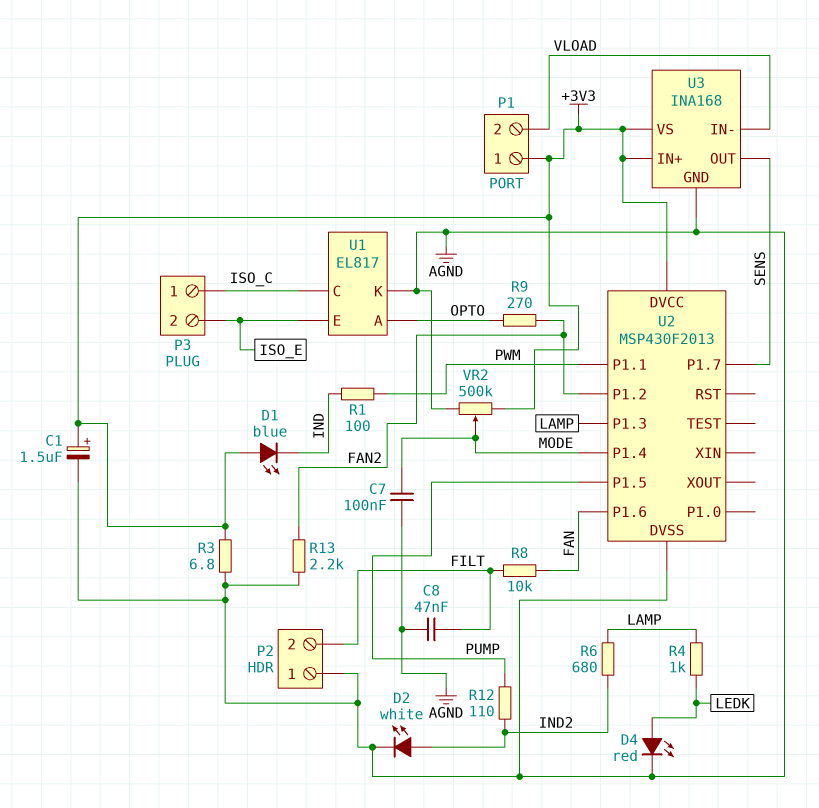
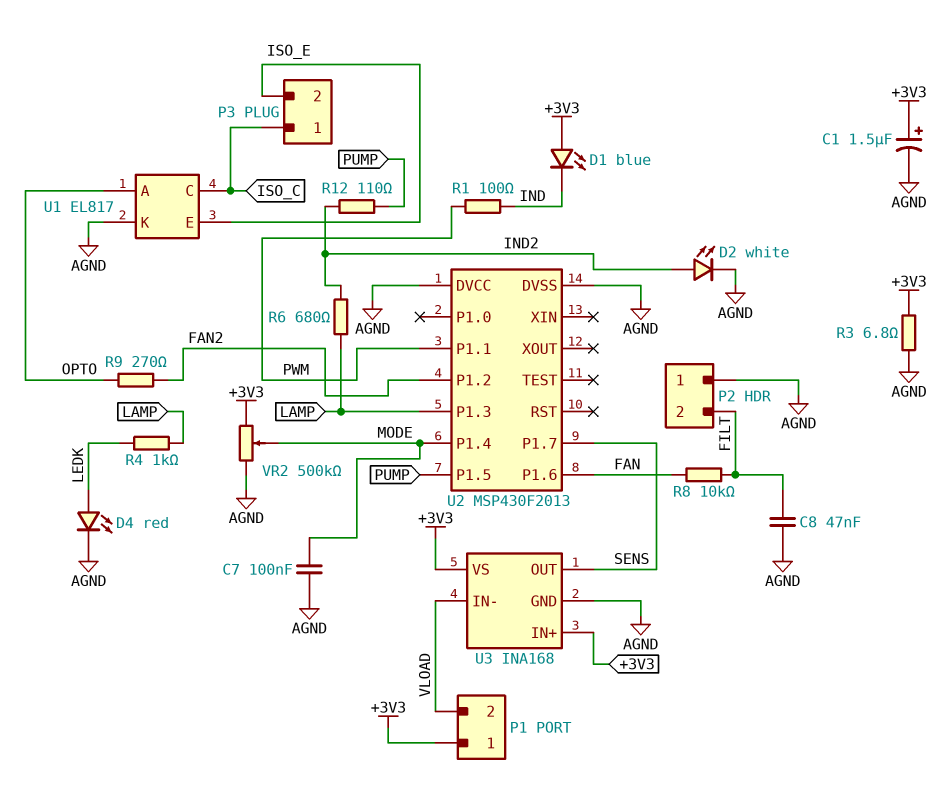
R13: 2.2k (AGND, FAN2) -> none
U2 pin DVCC: +3V3 -> AGND

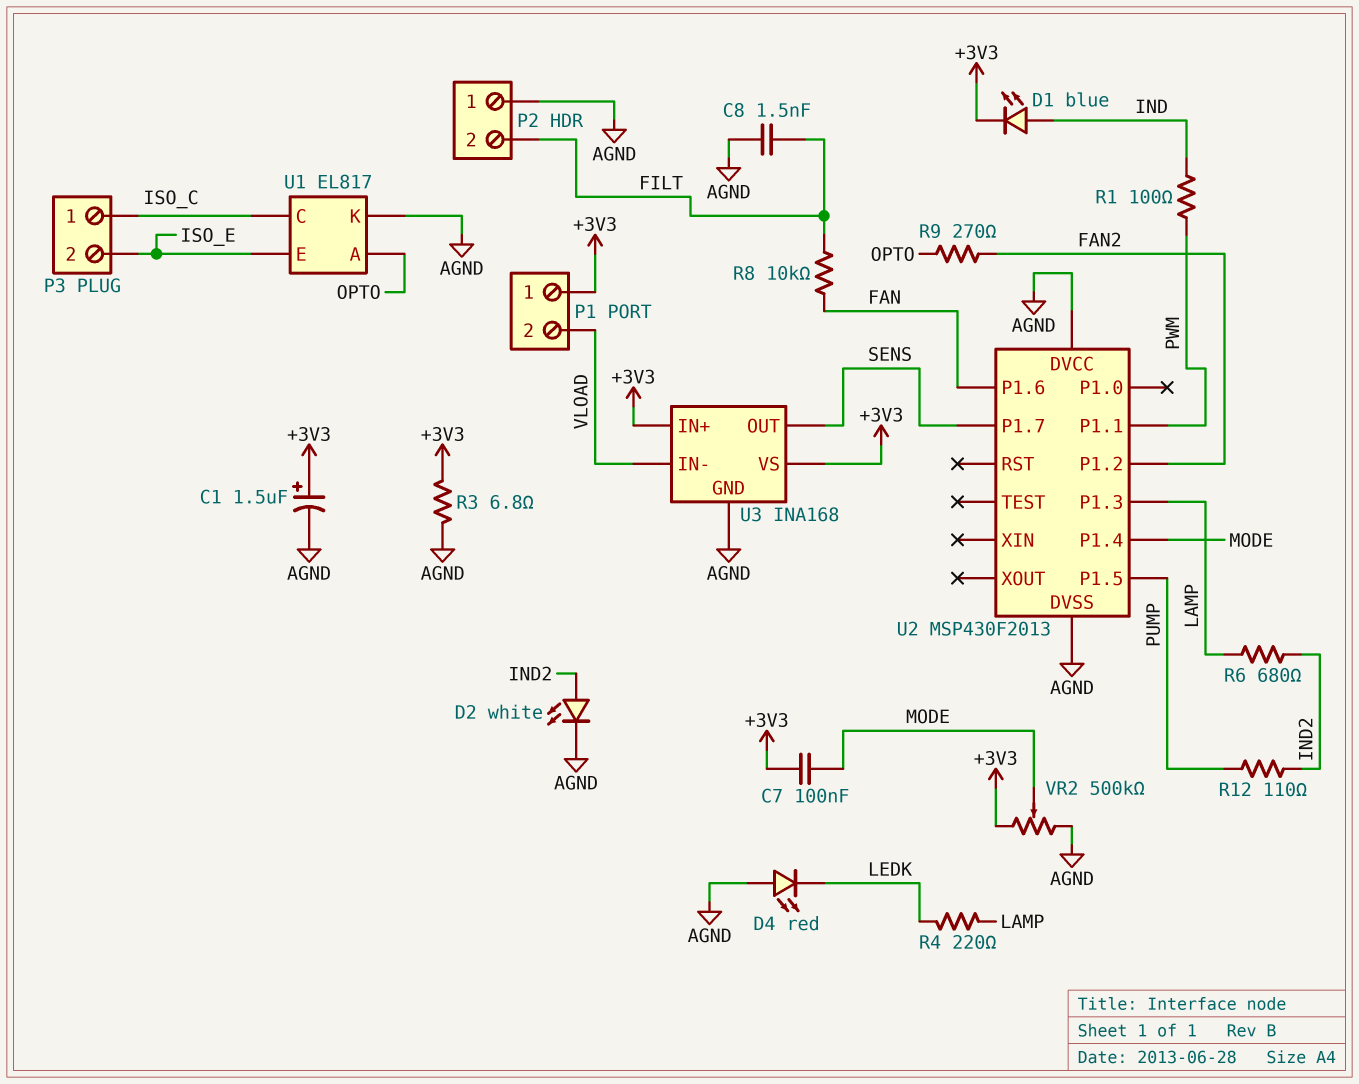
C7: 100nF (AGND, MODE) -> 100nF (+3V3, MODE)
C8: 47nF (AGND, FILT) -> 1.5nF (AGND, FILT)
D1: LED blue (A +3V3, K IND) -> LED blue (A IND, K +3V3)
D4: LED red (A LEDK, K AGND) -> LED red (A AGND, K LEDK)
R4: 1k (LAMP, LEDK) -> 220 (LAMP, LEDK)

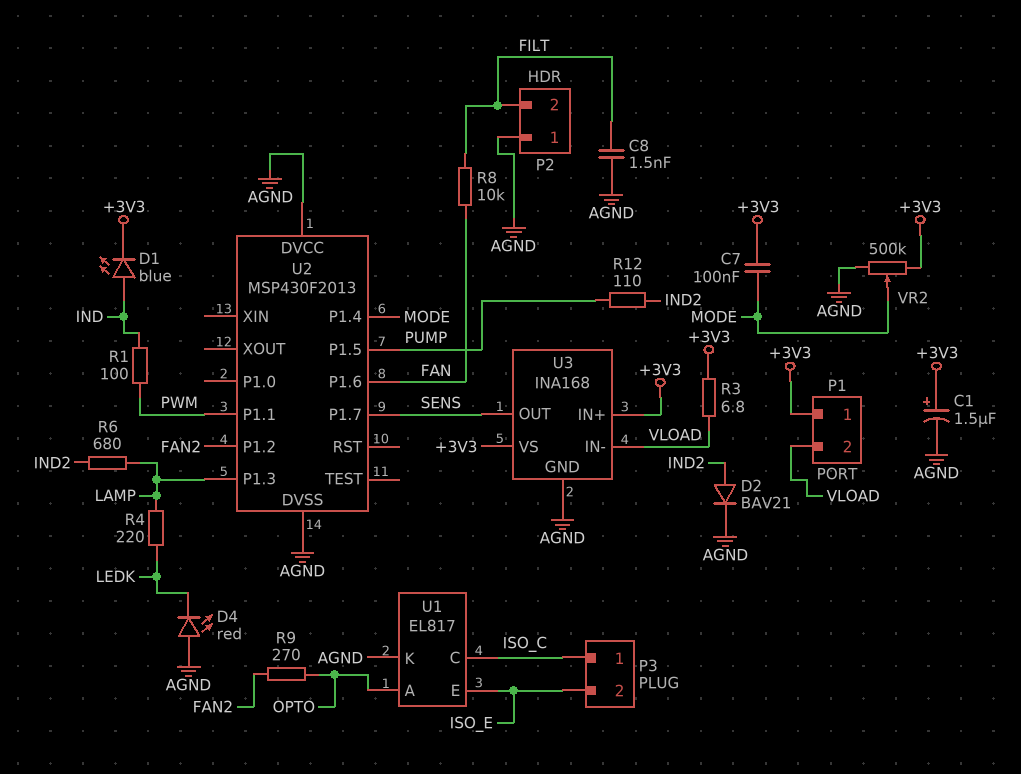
D2: LED white (A IND2, K AGND) -> diode BAV21 (A IND2, K AGND)
R3: 6.8 (+3V3, AGND) -> 6.8 (+3V3, VLOAD)

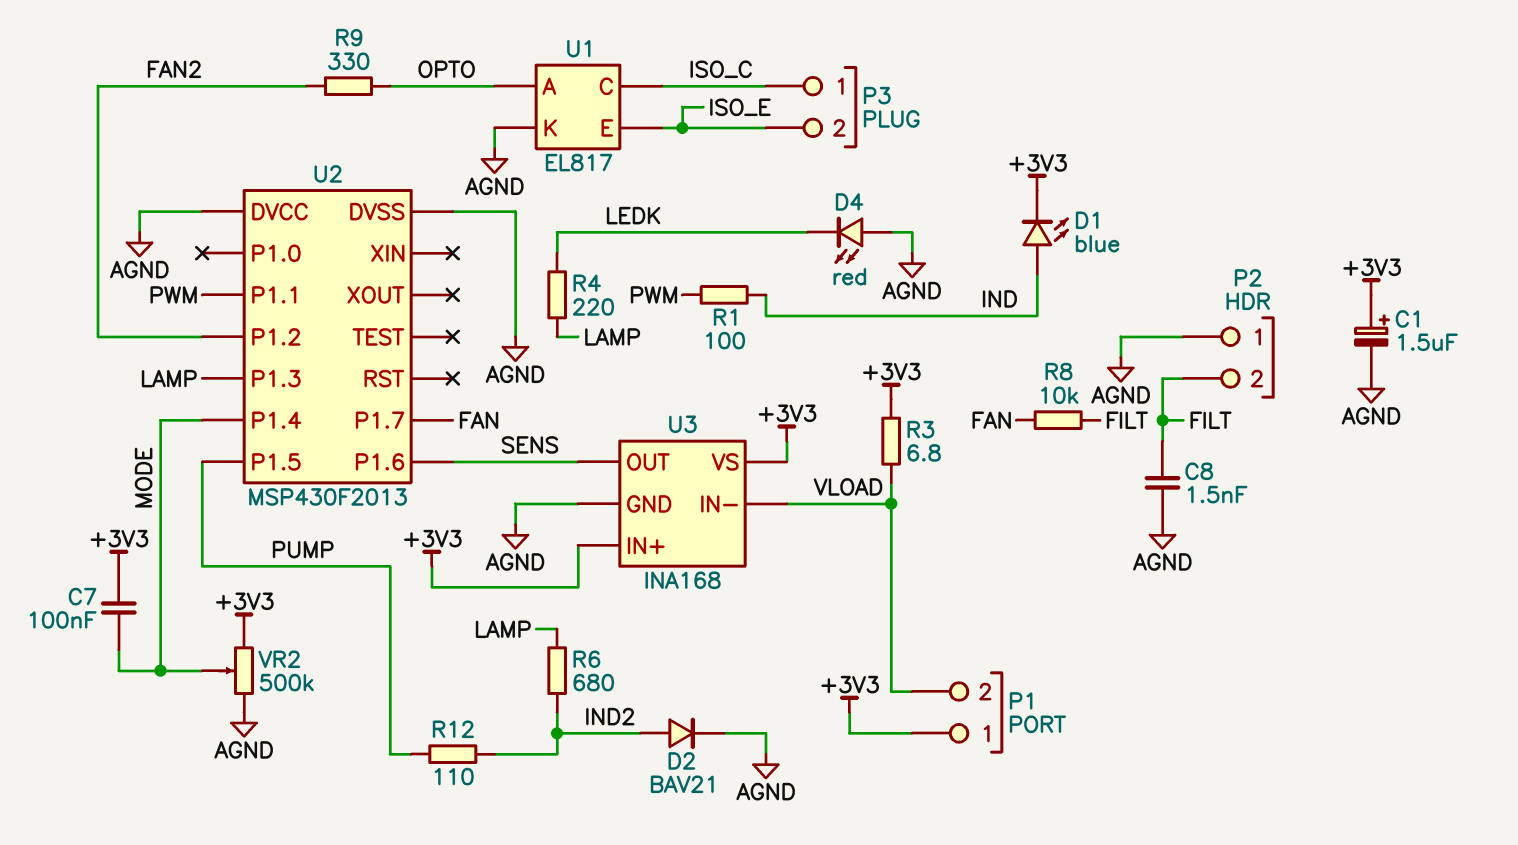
R9: 270 (FAN2, OPTO) -> 330 (FAN2, OPTO)
U2 pin P1.6: FAN -> SENS
U2 pin P1.7: SENS -> FAN

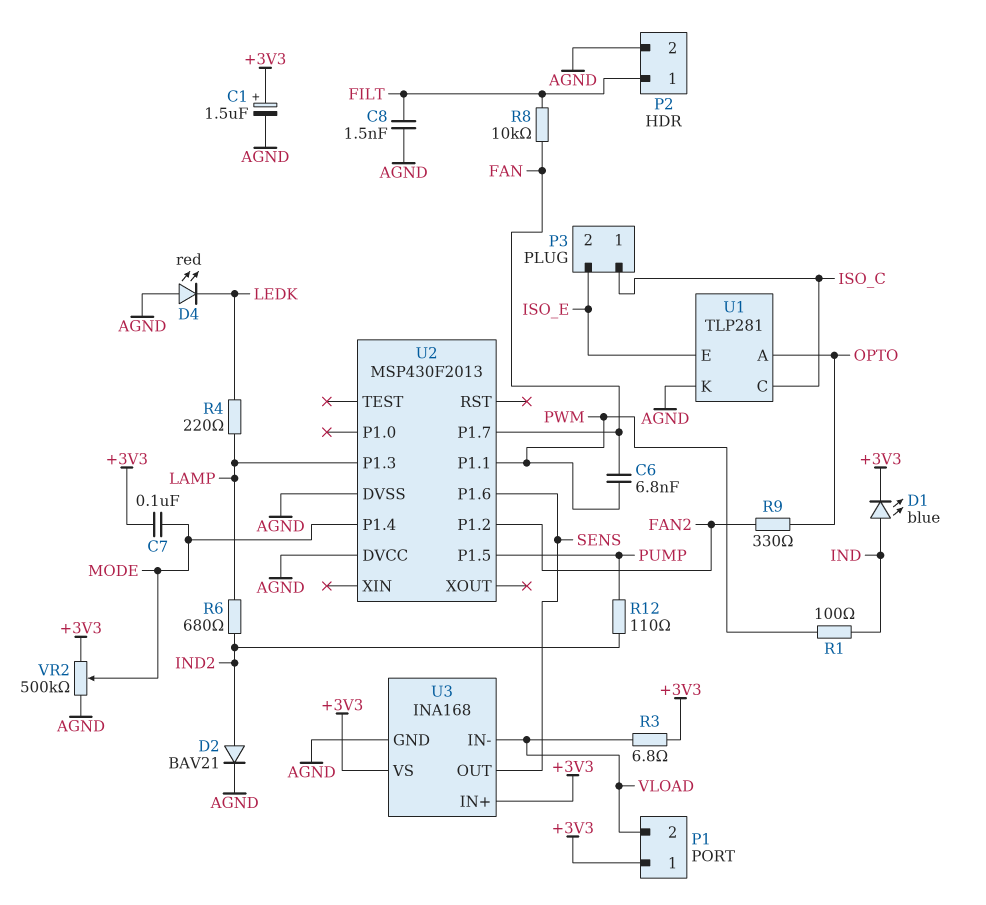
C6: none -> 6.8nF (FAN, PWM)
P2 pin 1: AGND -> FILT
P2 pin 2: FILT -> AGND
U1: EL817 -> TLP281

